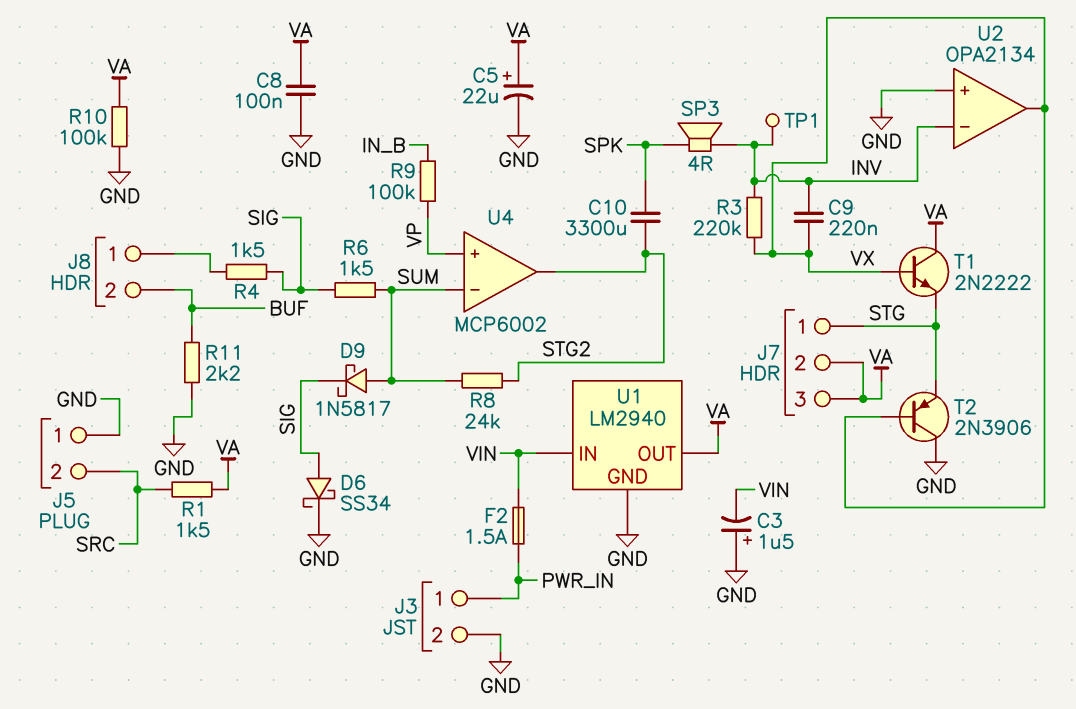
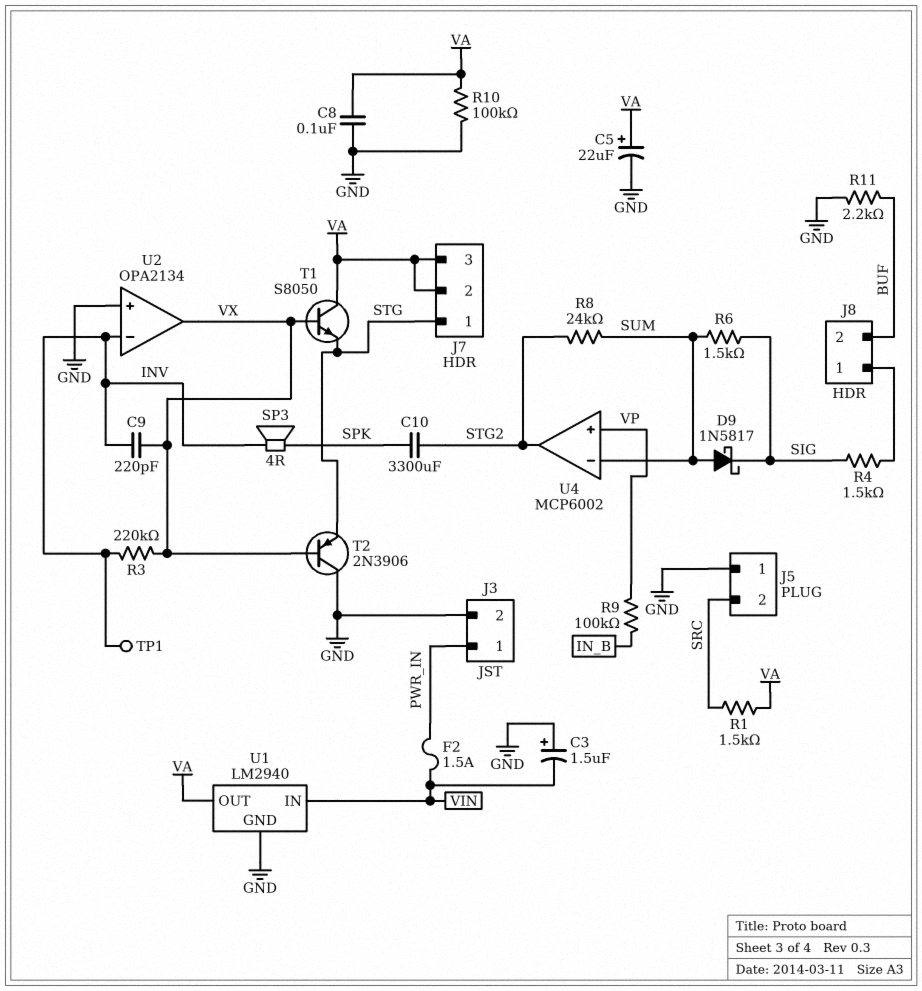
C9: 220nF (INV, VX) -> 220pF (INV, VX)
D6: schottky SS34 (A SIG, K GND) -> none
T1: NPN 2N2222 (B VX, C VA, E STG) -> NPN S8050 (B VX, C VA, E STG)

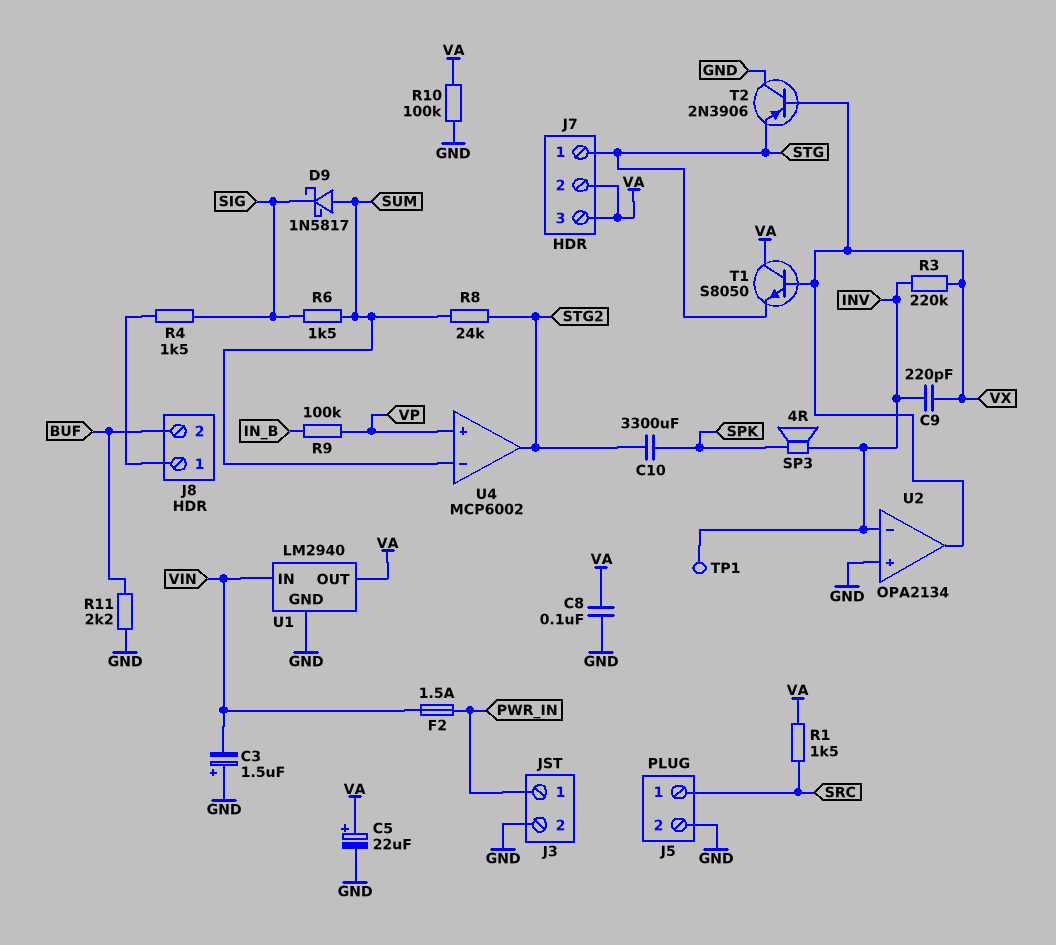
J5 pin 1: GND -> SRC
J5 pin 2: SRC -> GND

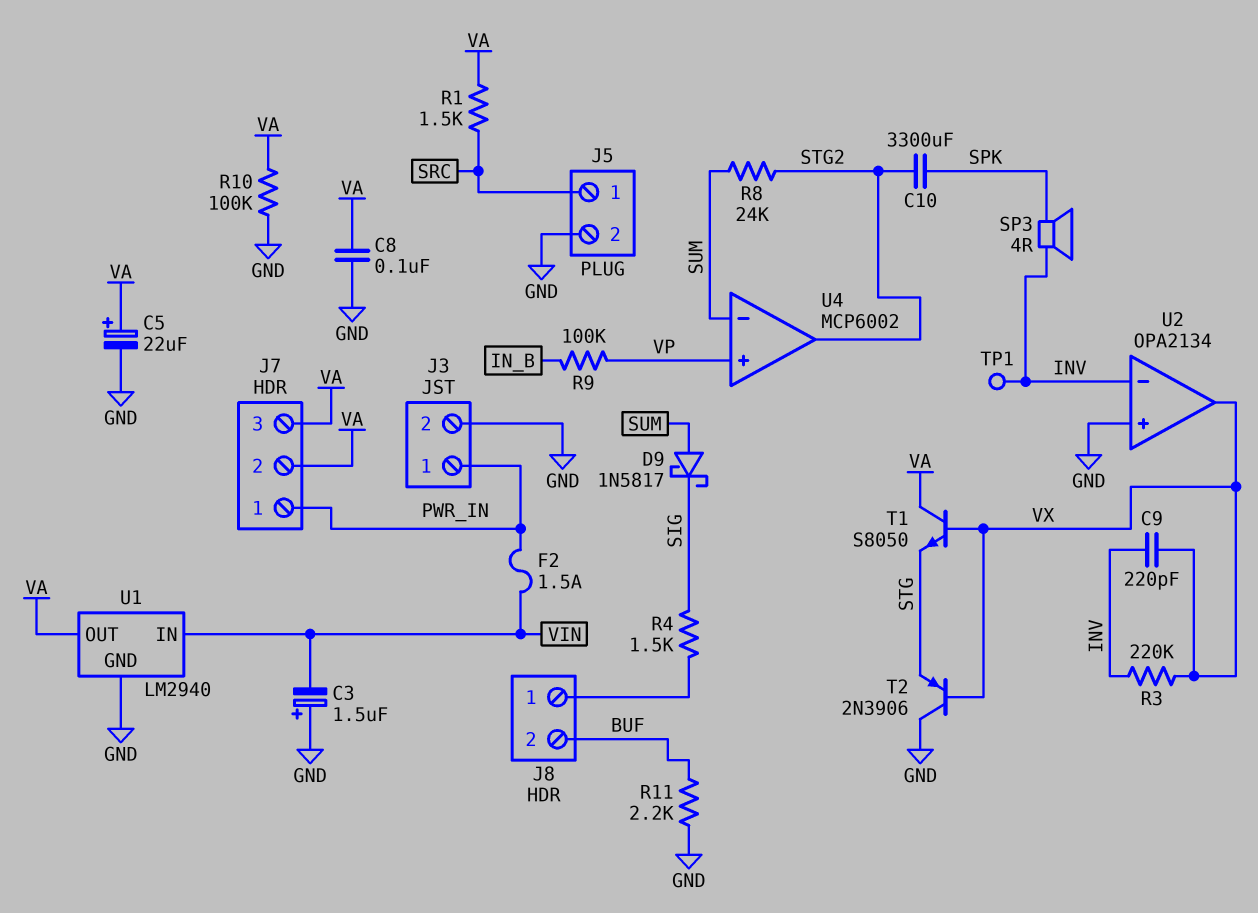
J7 pin 1: STG -> PWR_IN
R6: 1.5k (SIG, SUM) -> none

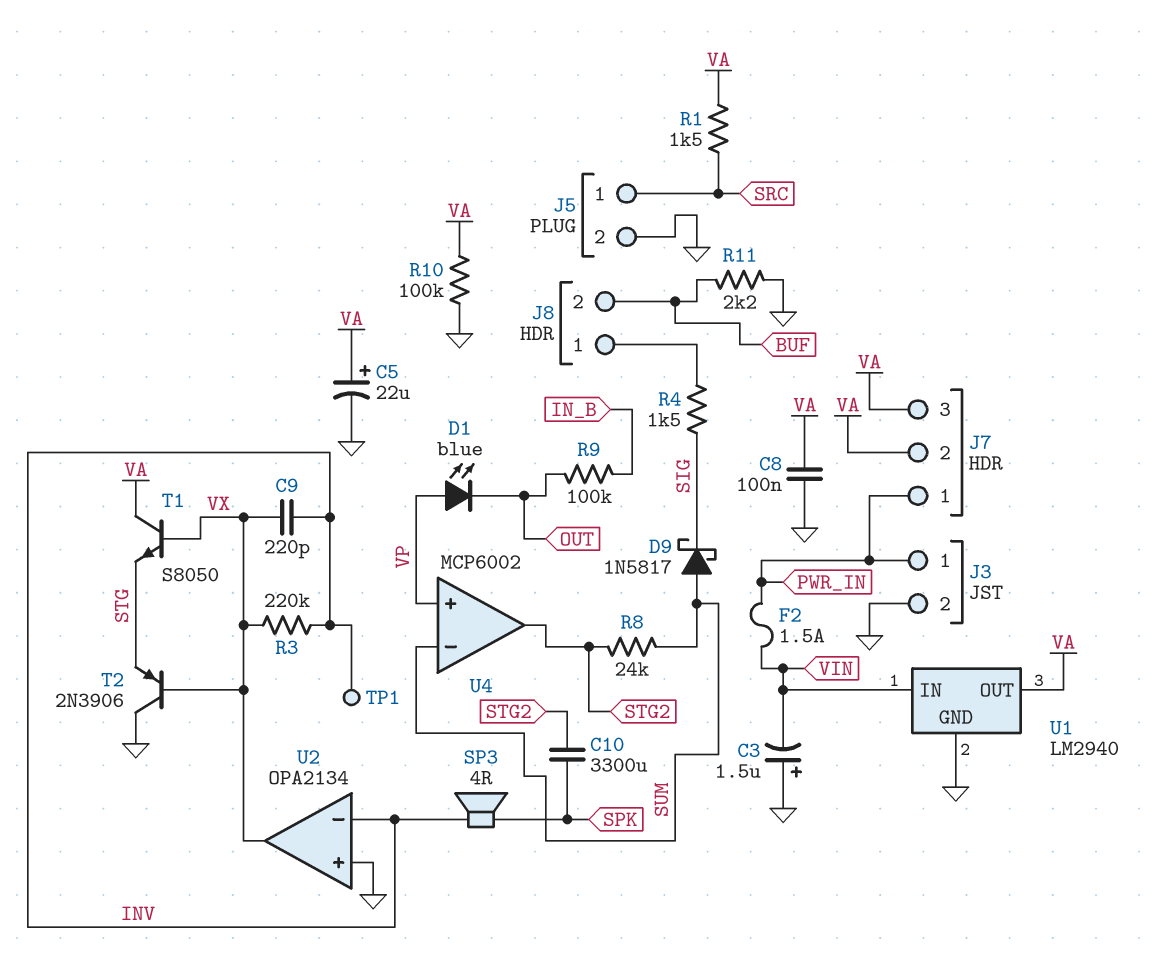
D1: none -> LED blue (A VP, K OUT)
R9: 100k (IN_B, VP) -> 100k (IN_B, OUT)

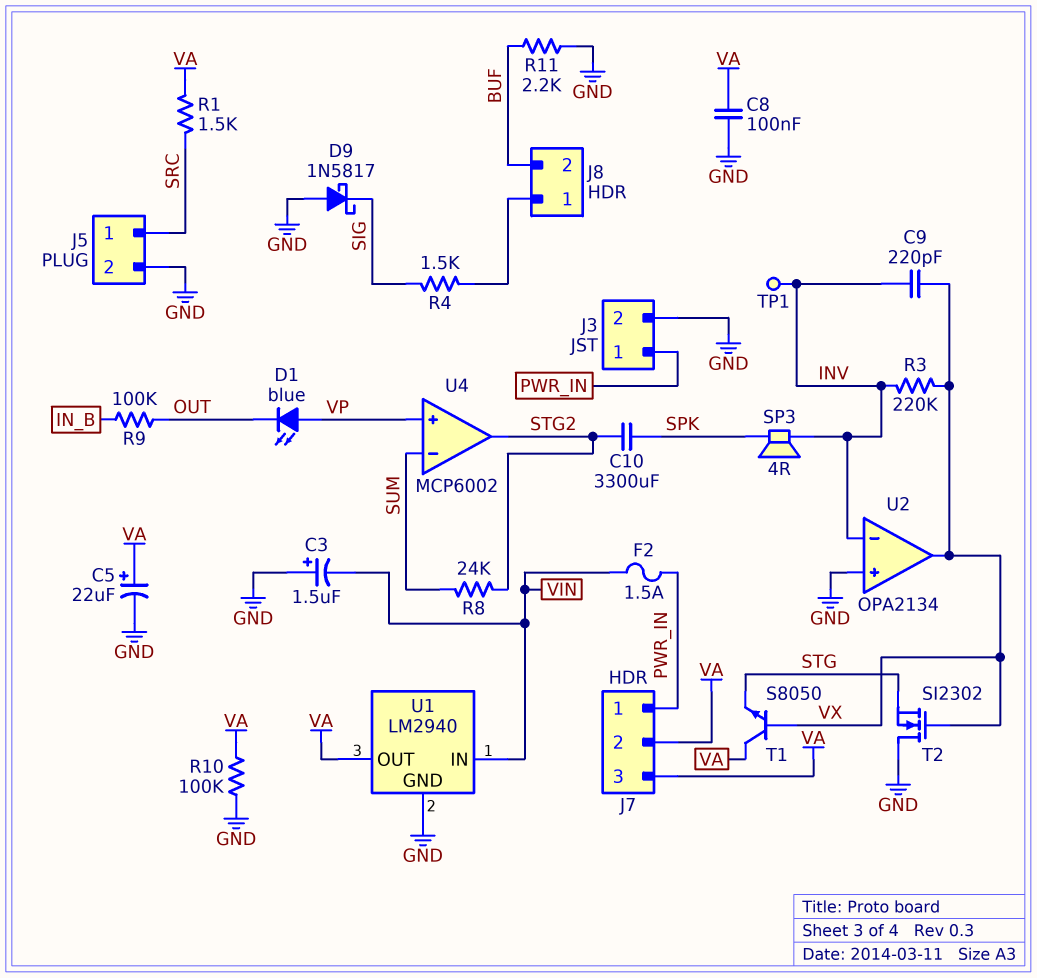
D9: schottky 1N5817 (A SUM, K SIG) -> schottky 1N5817 (A GND, K SIG)
T2: PNP 2N3906 (B VX, C GND, E STG) -> NMOS SI2302 (G VX, D GND, S STG)

